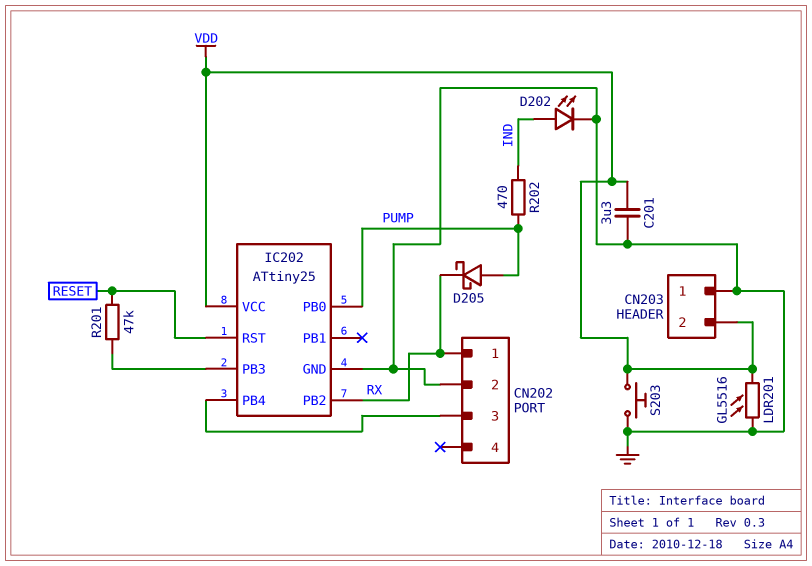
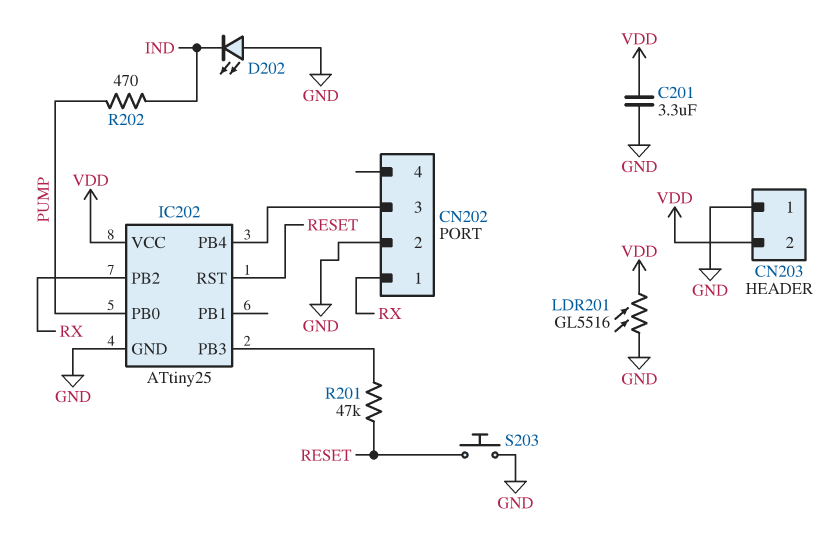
D202: LED (A IND, K GND) -> LED (A GND, K IND)
D205: schottky (A PUMP, K RX) -> none
S203: button (GND, VDD) -> button (GND, RESET)

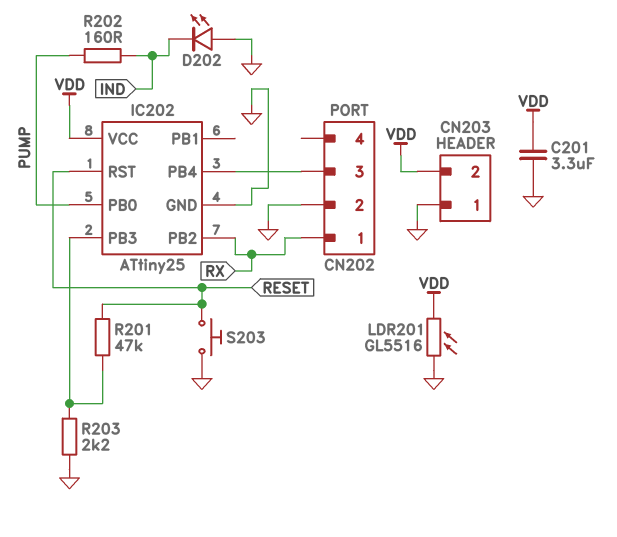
R202: 470 (IND, PUMP) -> 160 (IND, PUMP)
R203: none -> 2.2k (GND, IC202/PB3)

